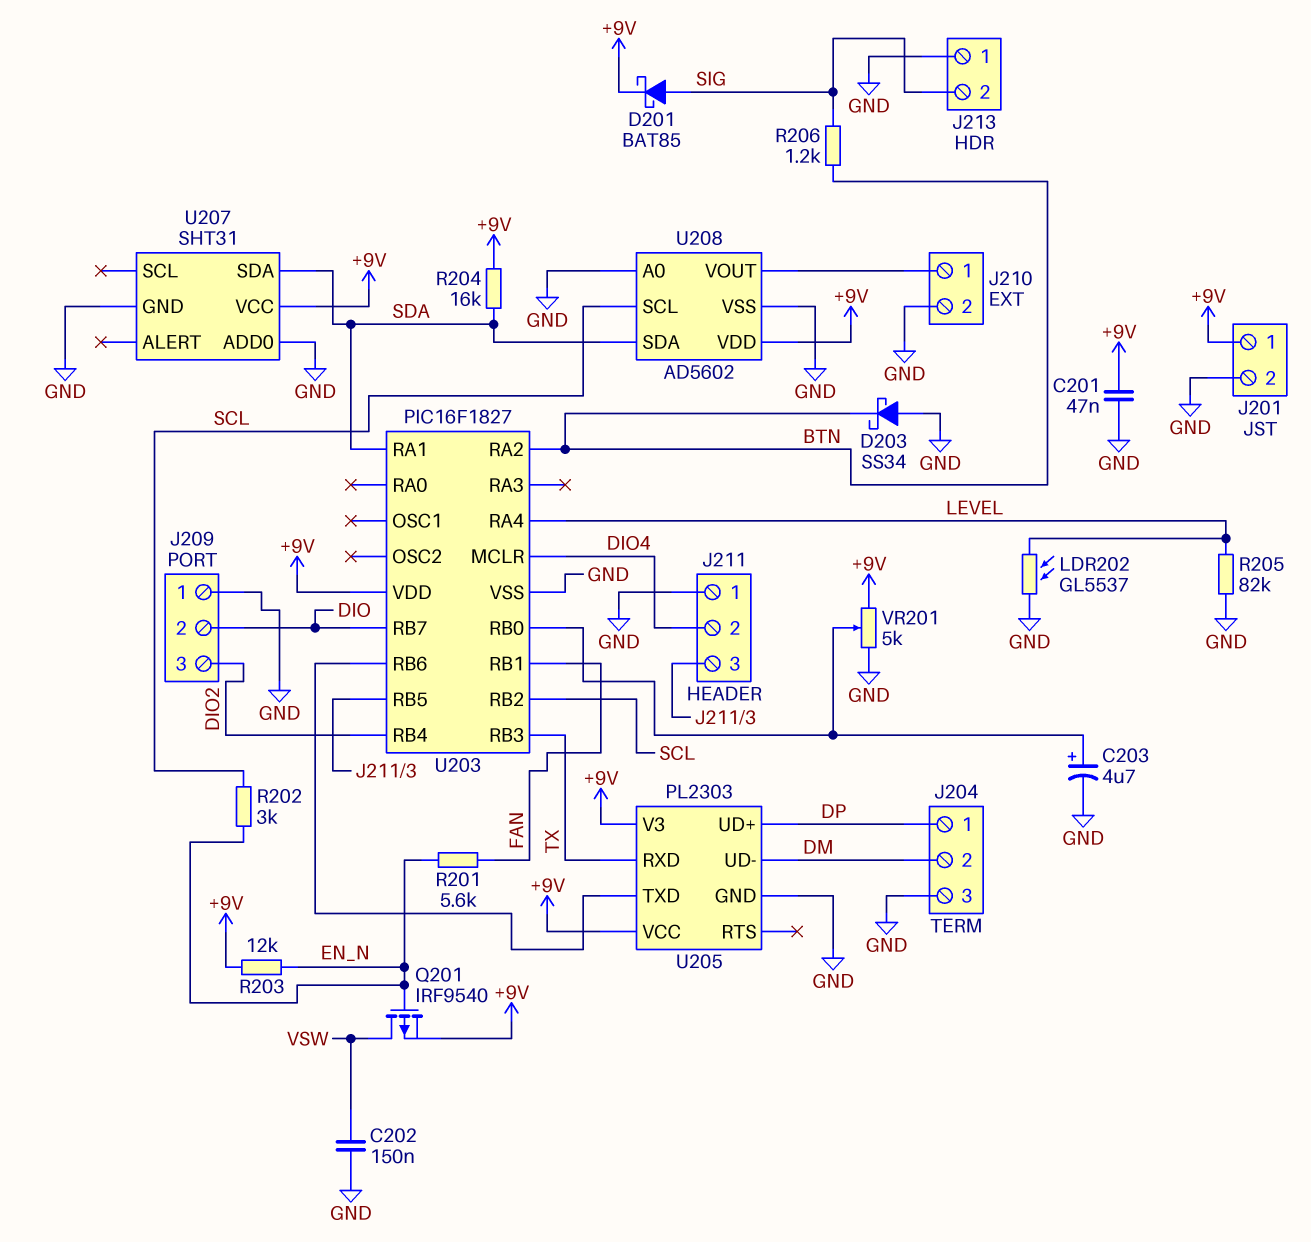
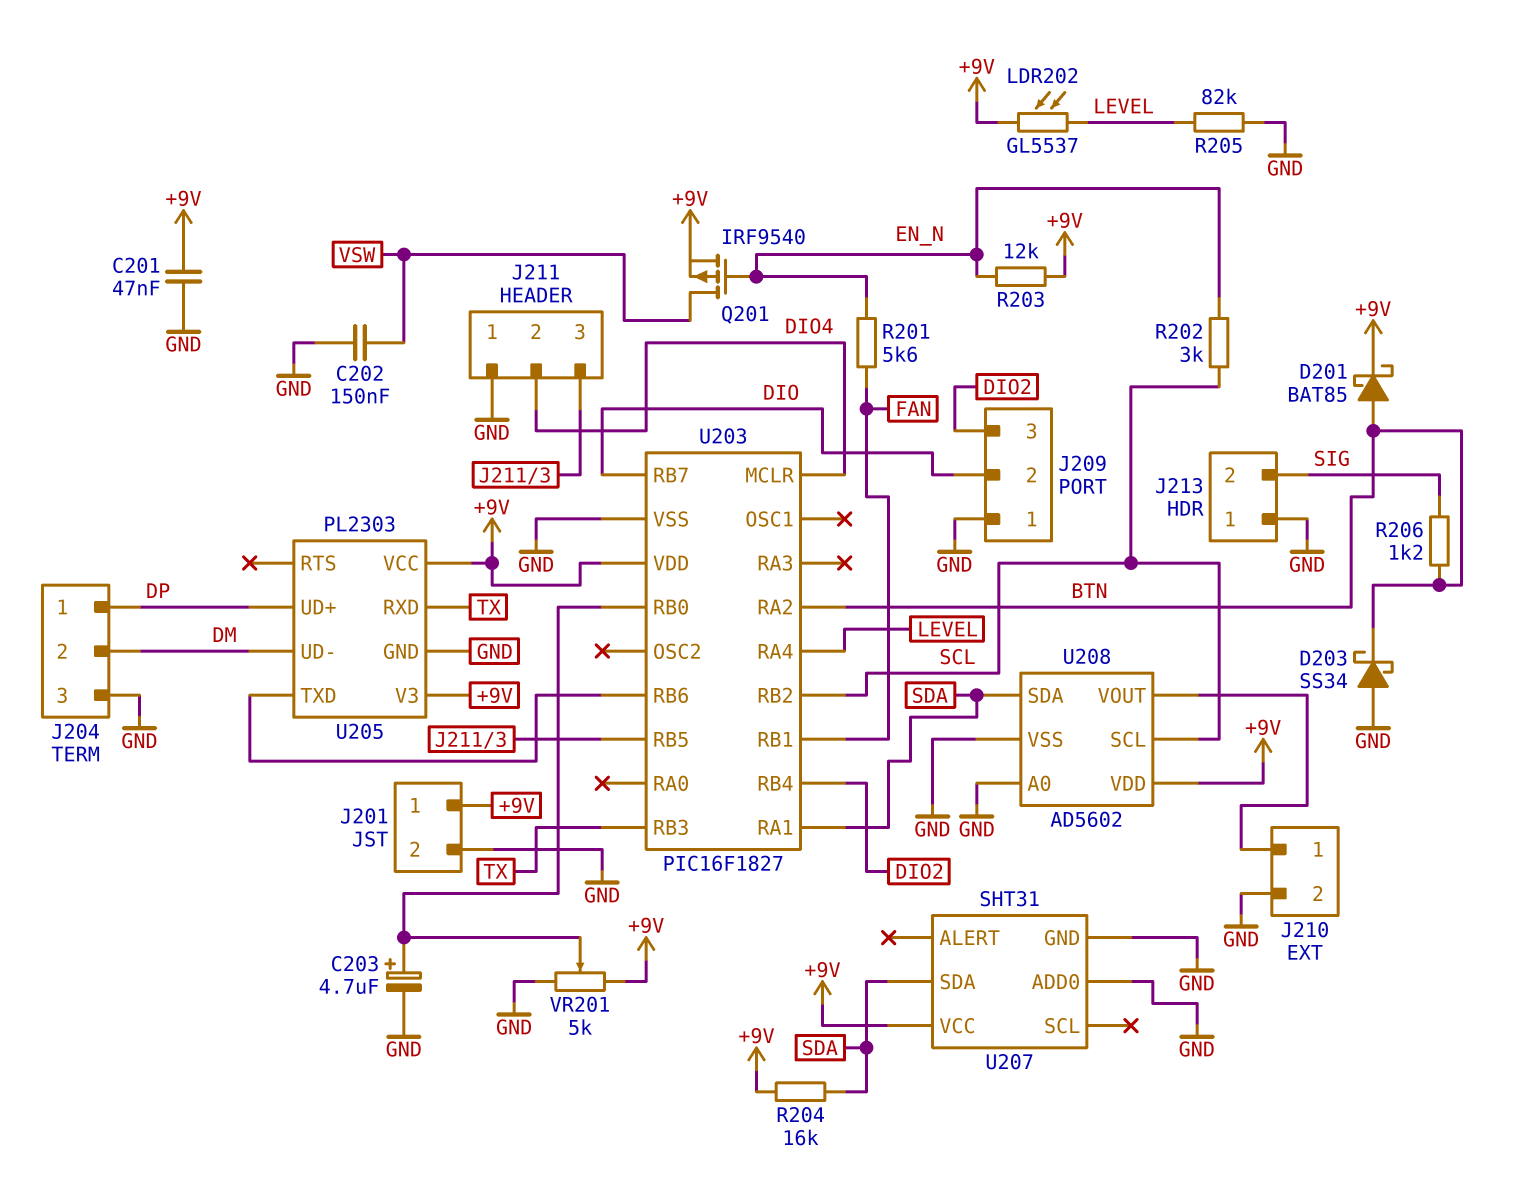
D201: schottky BAT85 (A SIG, K +9V) -> schottky BAT85 (A BTN, K +9V)
LDR202: GL5537 (GND, LEVEL) -> GL5537 (+9V, LEVEL)

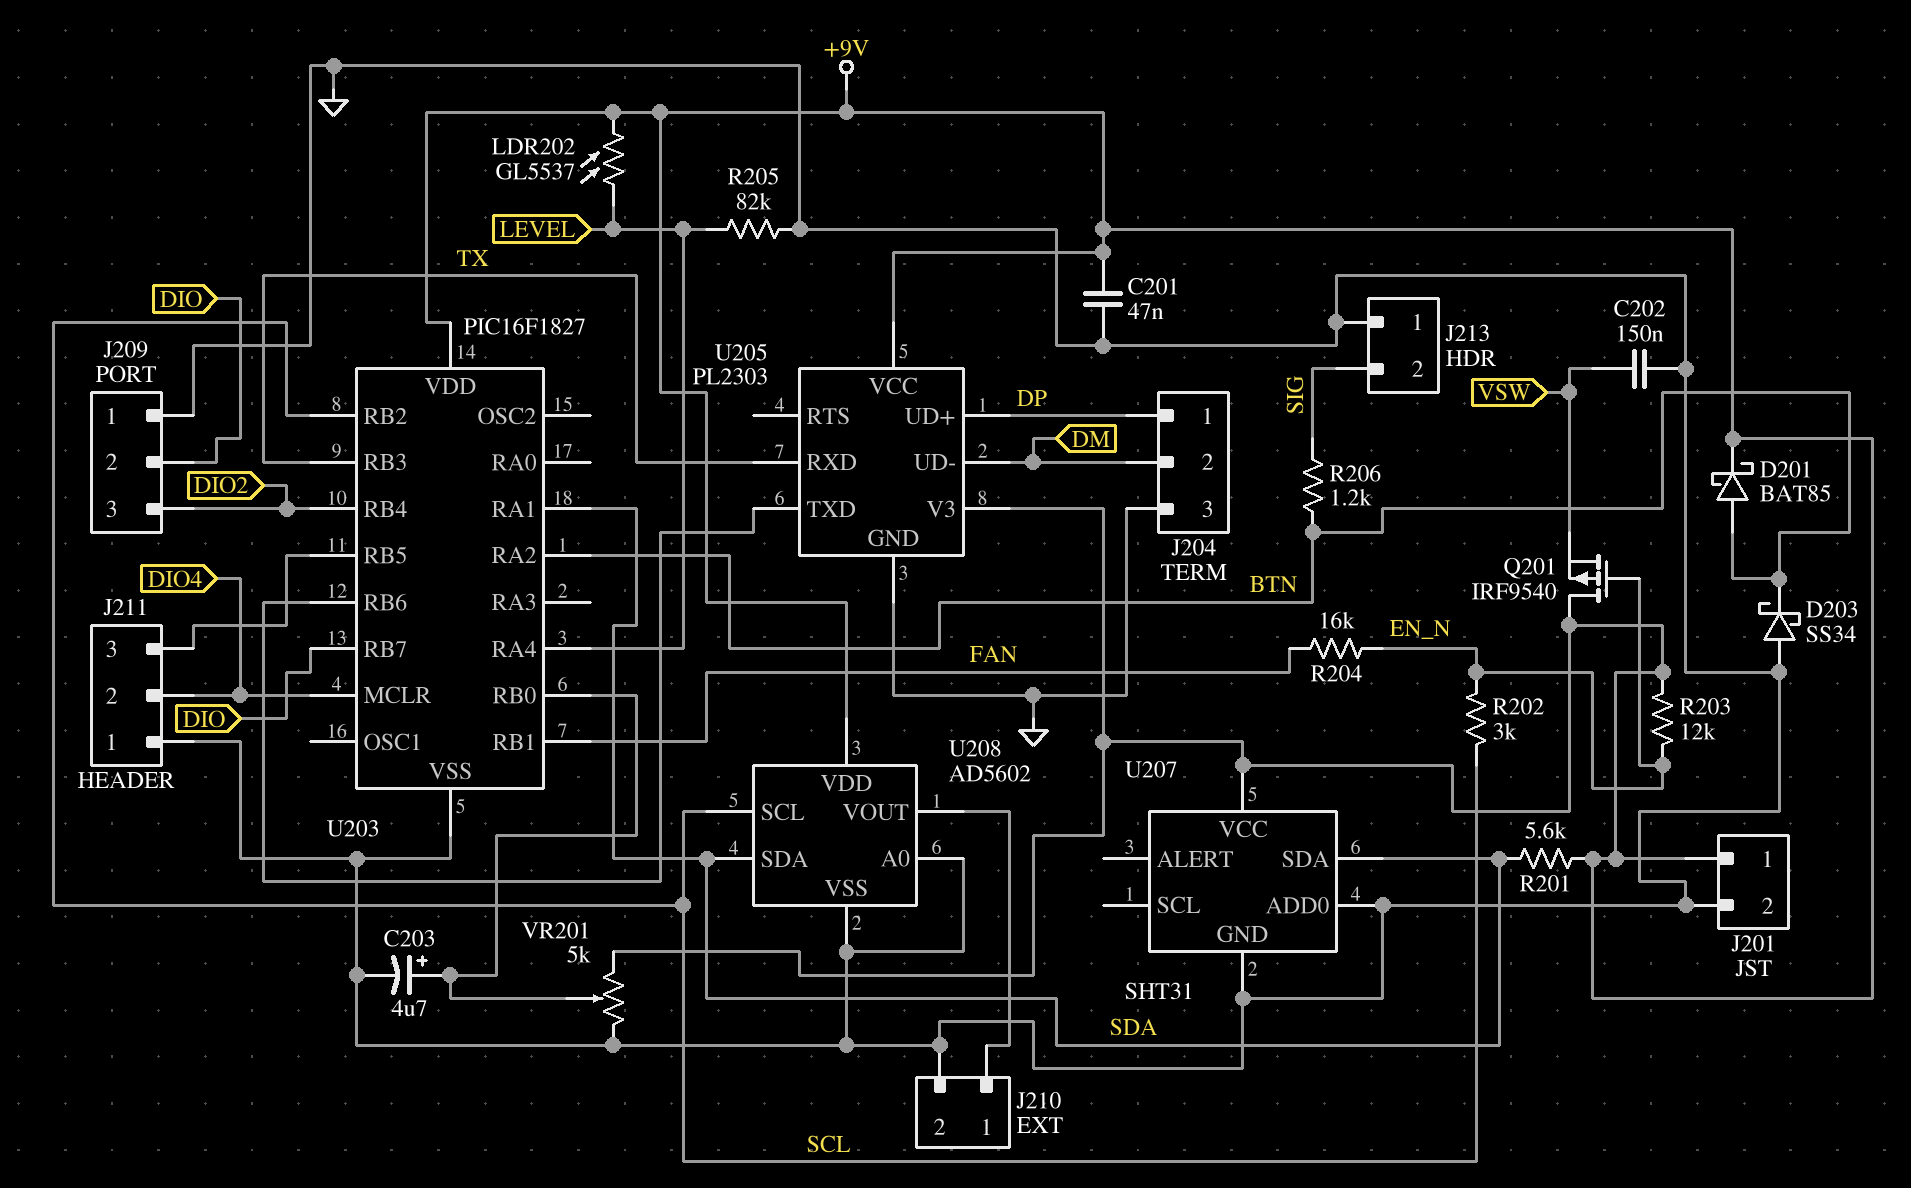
Q201: PMOS IRF9540 (G EN_N, D VSW, S +9V) -> PMOS IRF9540 (G EN_N, D +9V, S VSW)
R201: 5.6k (EN_N, FAN) -> 5.6k (+9V, SDA)
R204: 16k (+9V, SDA) -> 16k (EN_N, FAN)

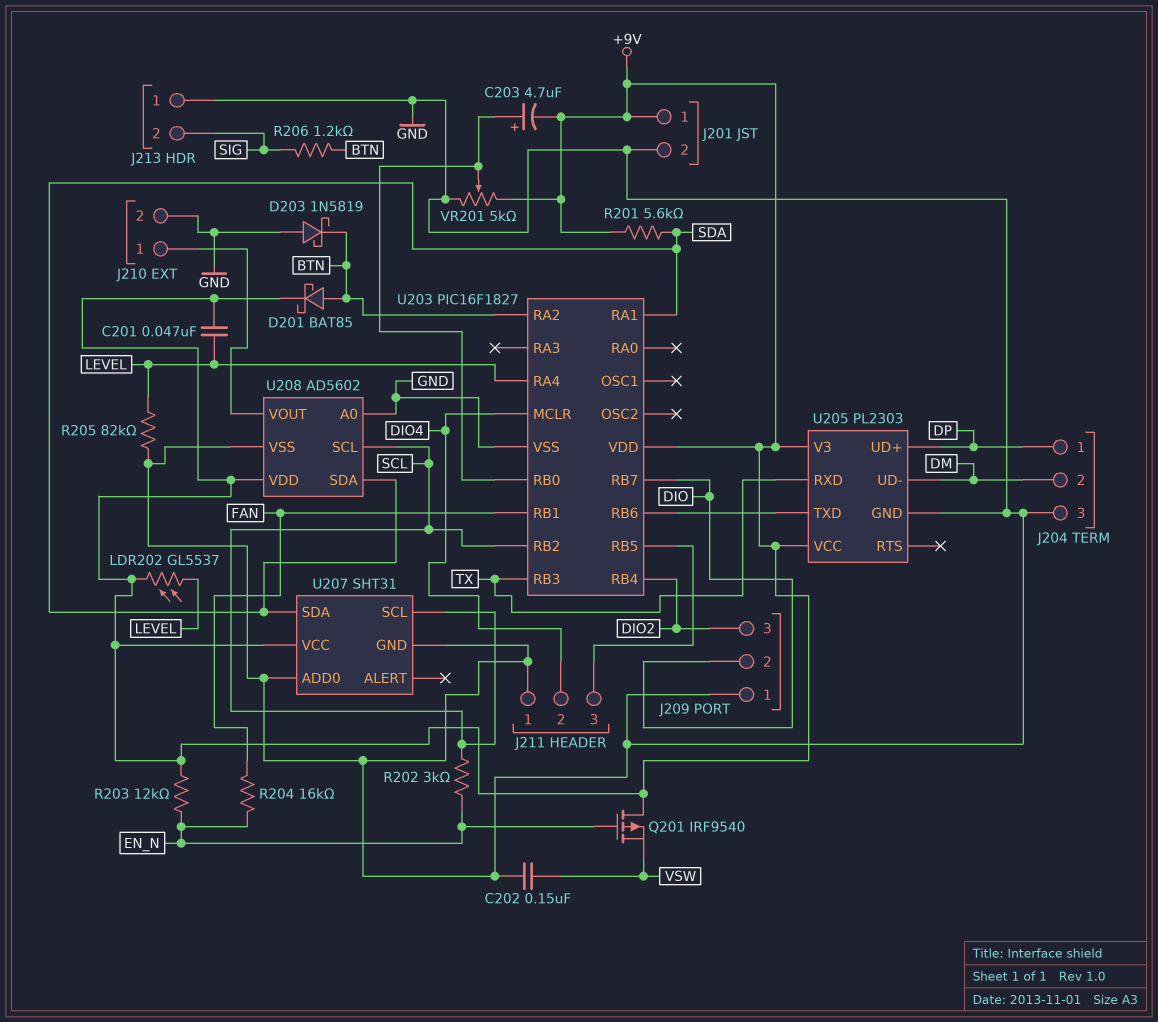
C201: 47nF (+9V, GND) -> 47nF (+9V, LEVEL)
C203: 4.7uF (plus U203/RB0, minus GND) -> 4.7uF (plus U203/RB0, minus +9V)
D203: schottky SS34 (A GND, K BTN) -> schottky 1N5819 (A GND, K BTN)
U207 pin SCL: none -> SCL

